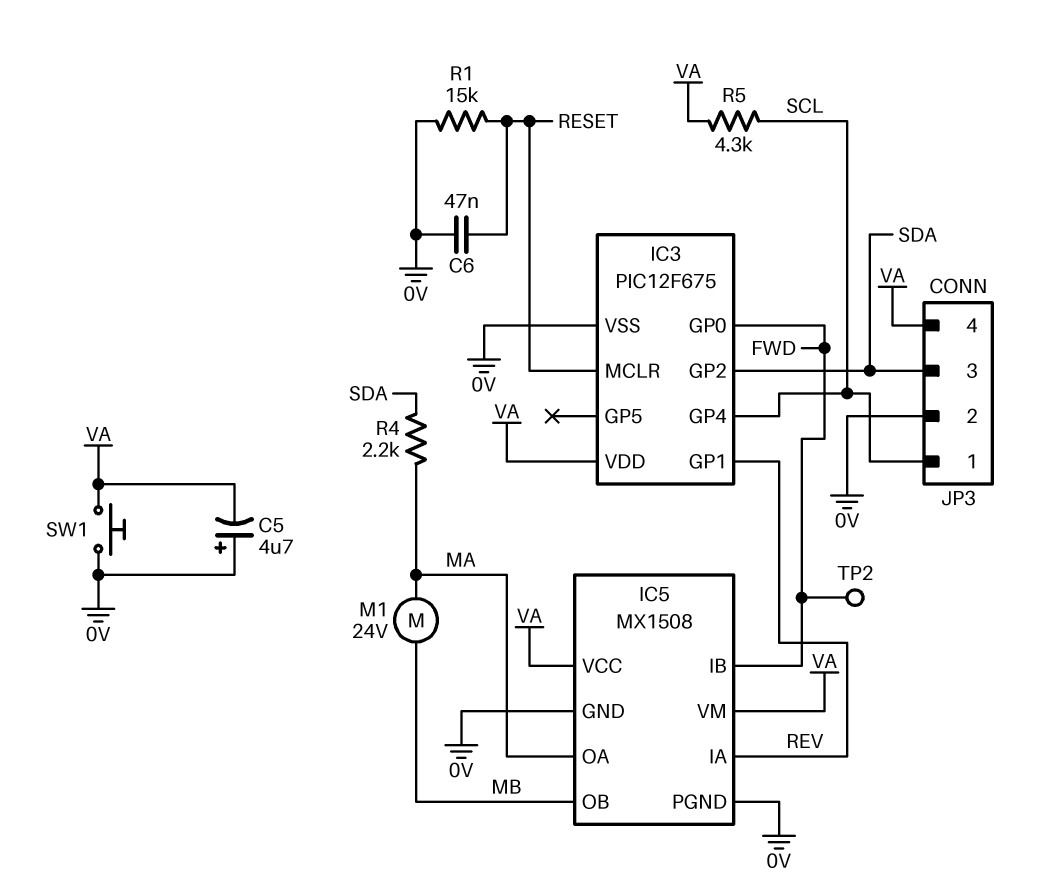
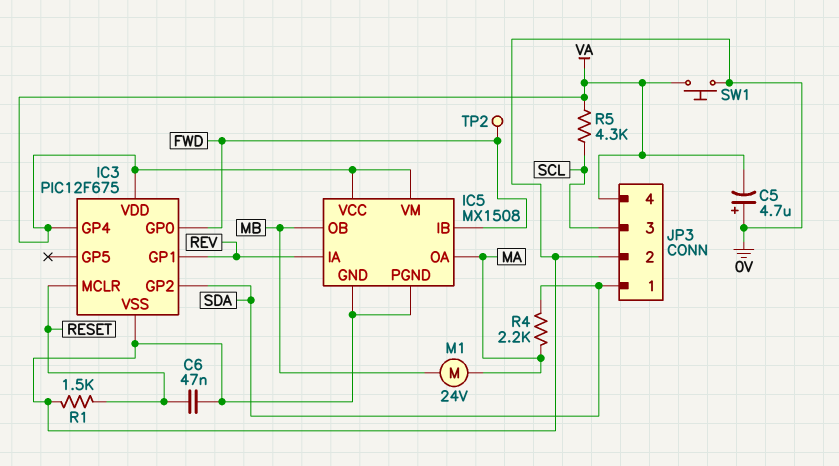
IC3 pin GP4: SCL -> VA
JP3 pin 1: SCL -> SDA
JP3 pin 3: SDA -> SCL
R1: 15k (0V, RESET) -> 1.5k (0V, RESET)

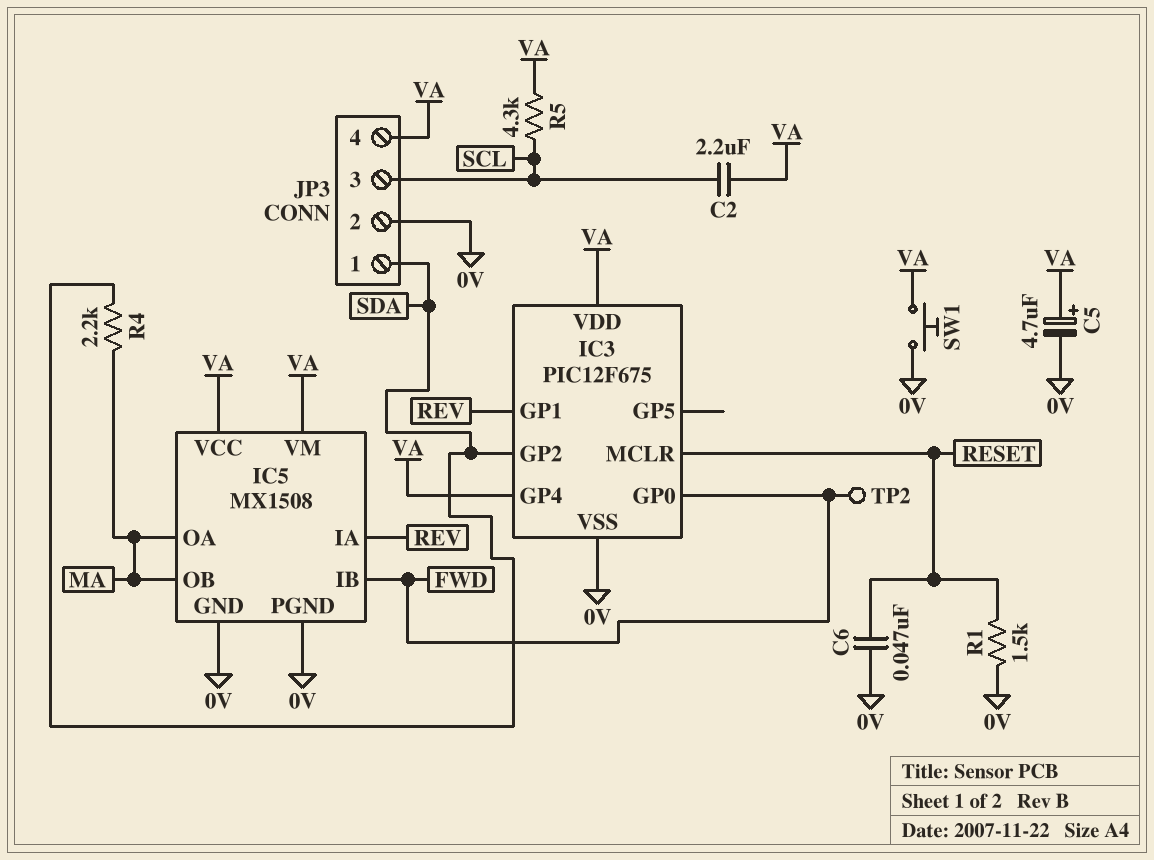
C2: none -> 2.2uF (SCL, VA)
C5: 4.7uF (plus 0V, minus VA) -> 4.7uF (plus VA, minus 0V)
IC5 pin OB: MB -> MA
M1: motor 24V (MA, MB) -> none

